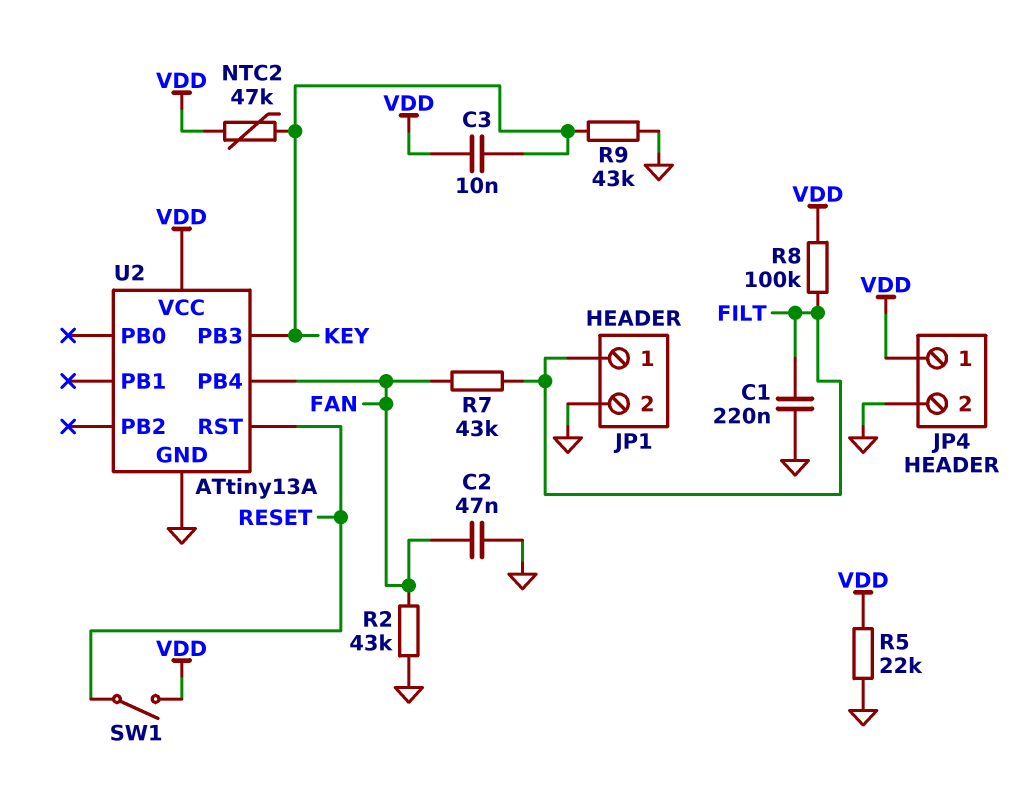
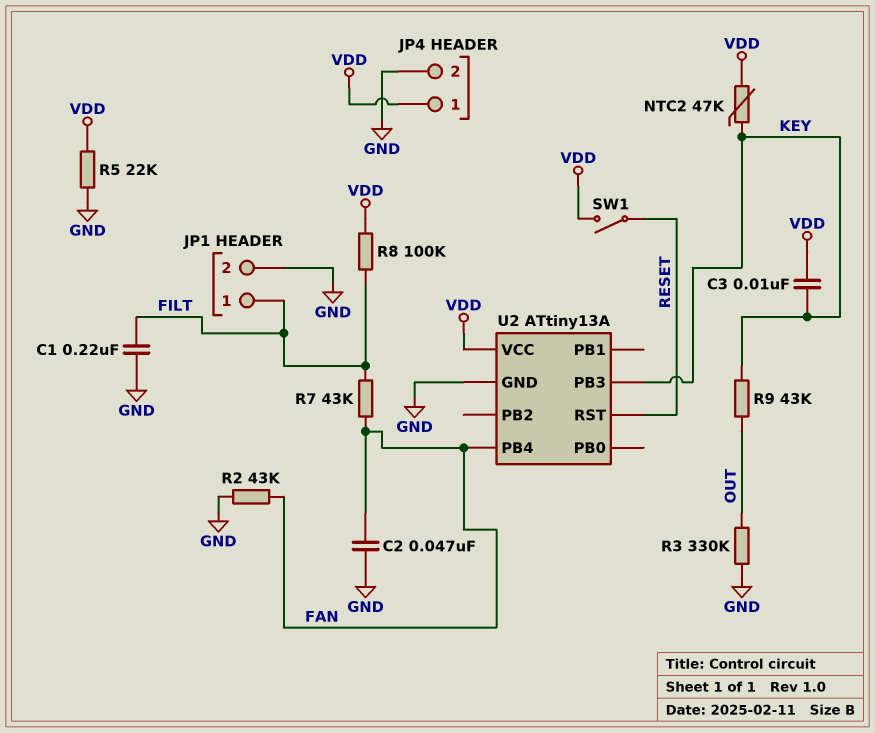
R3: none -> 330k (GND, OUT)
R9: 43k (GND, KEY) -> 43k (KEY, OUT)

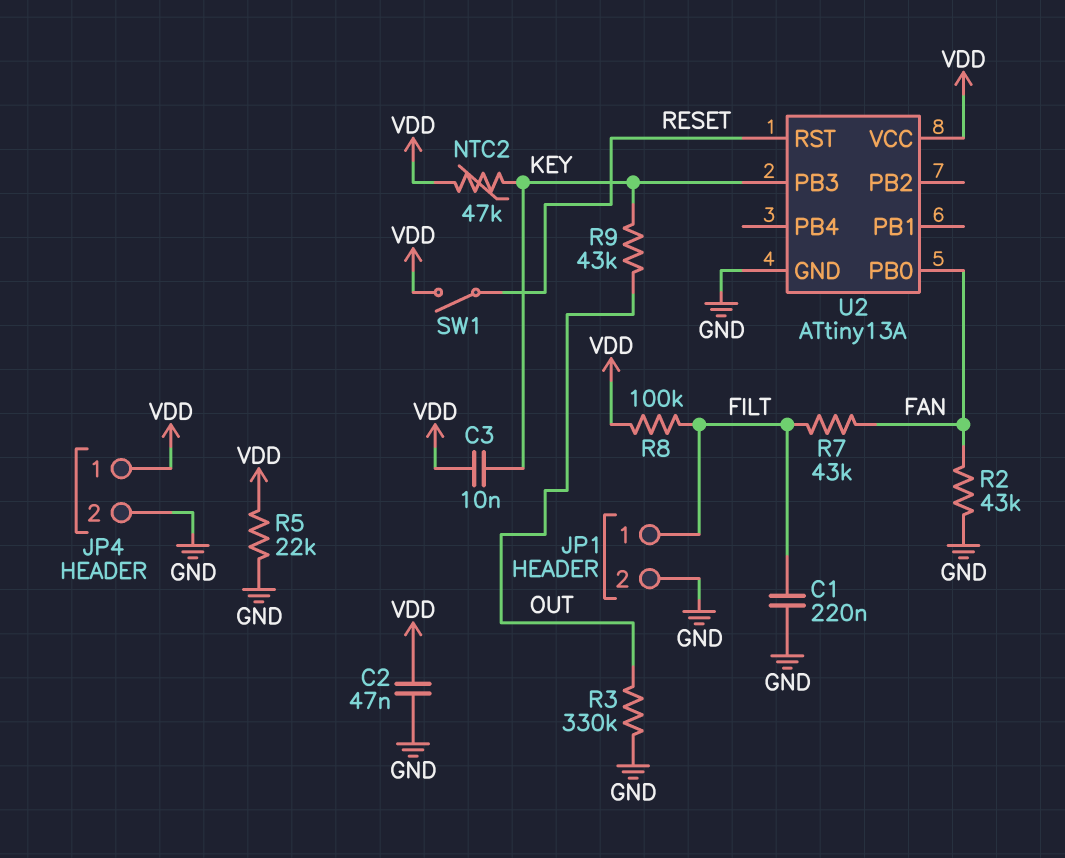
C2: 47nF (FAN, GND) -> 47nF (GND, VDD)
U2 pin PB0: none -> FAN
U2 pin PB4: FAN -> none

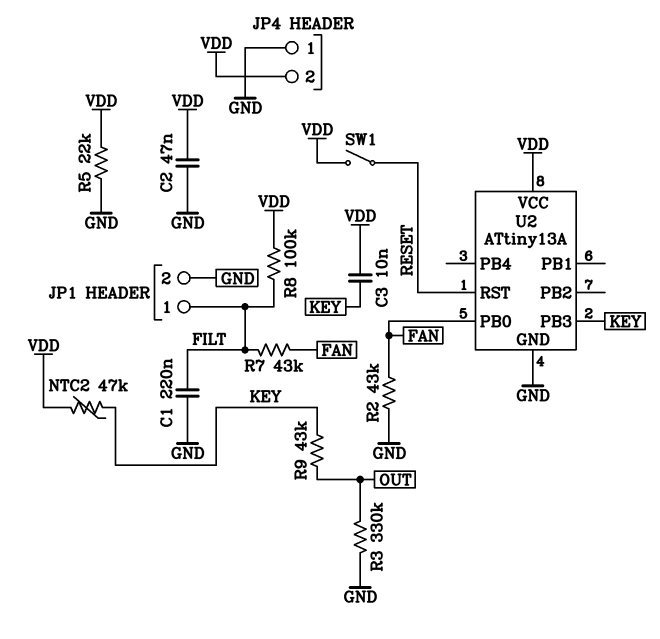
JP4 pin 1: VDD -> GND
JP4 pin 2: GND -> VDD

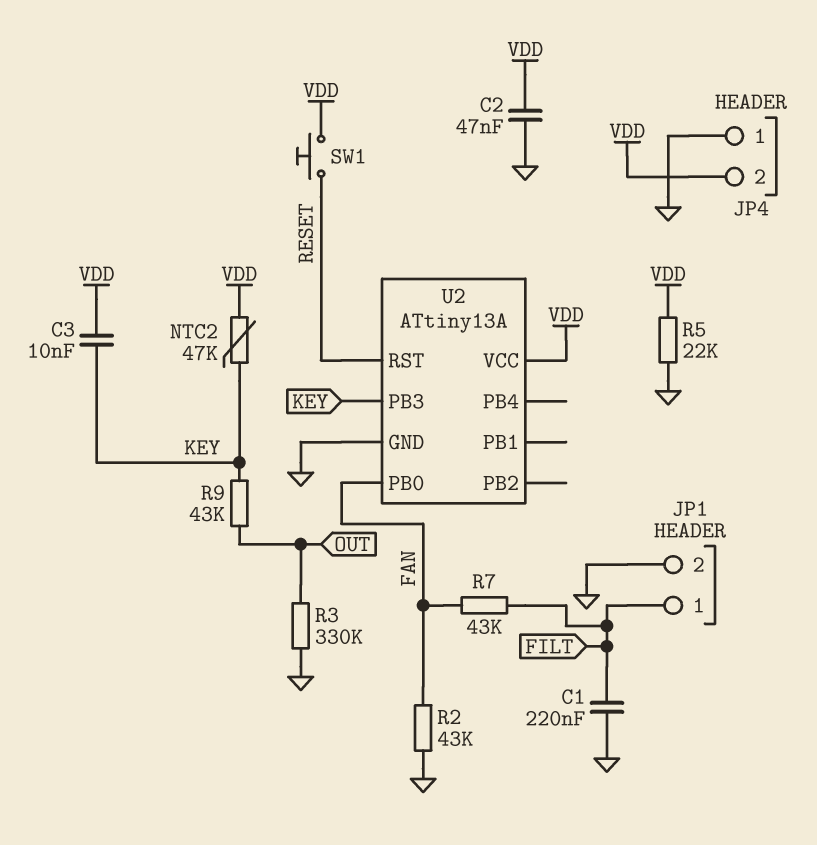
R8: 100k (FILT, VDD) -> none
SW1: switch (RESET, VDD) -> button (RESET, VDD)

